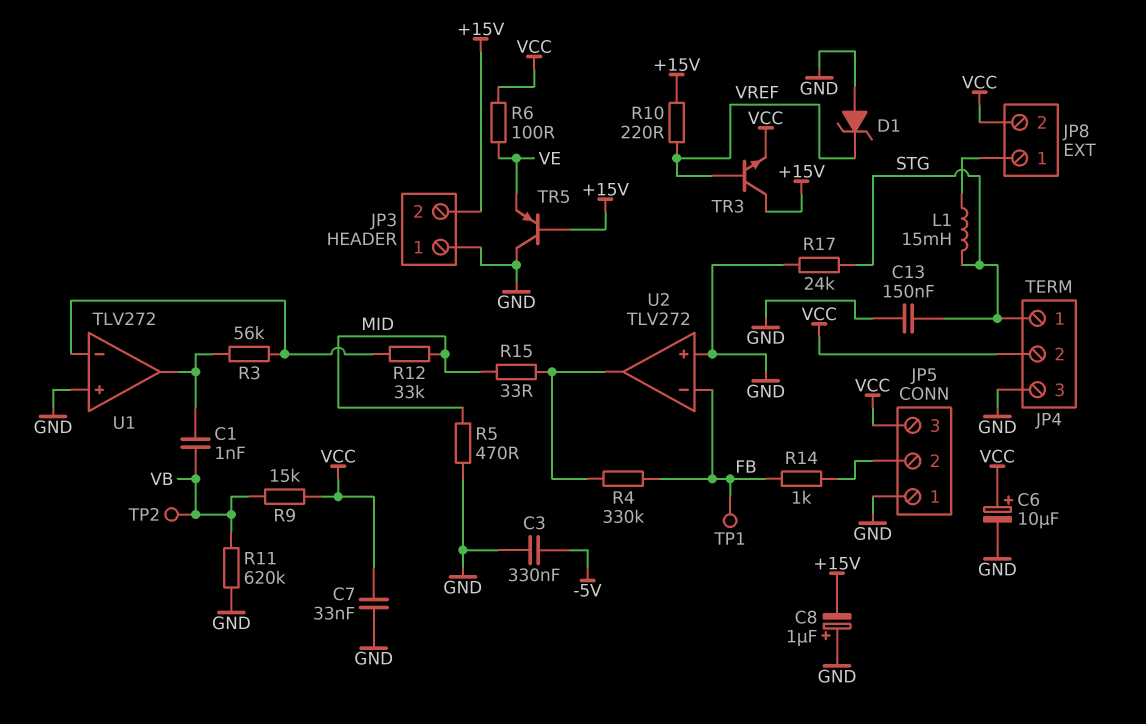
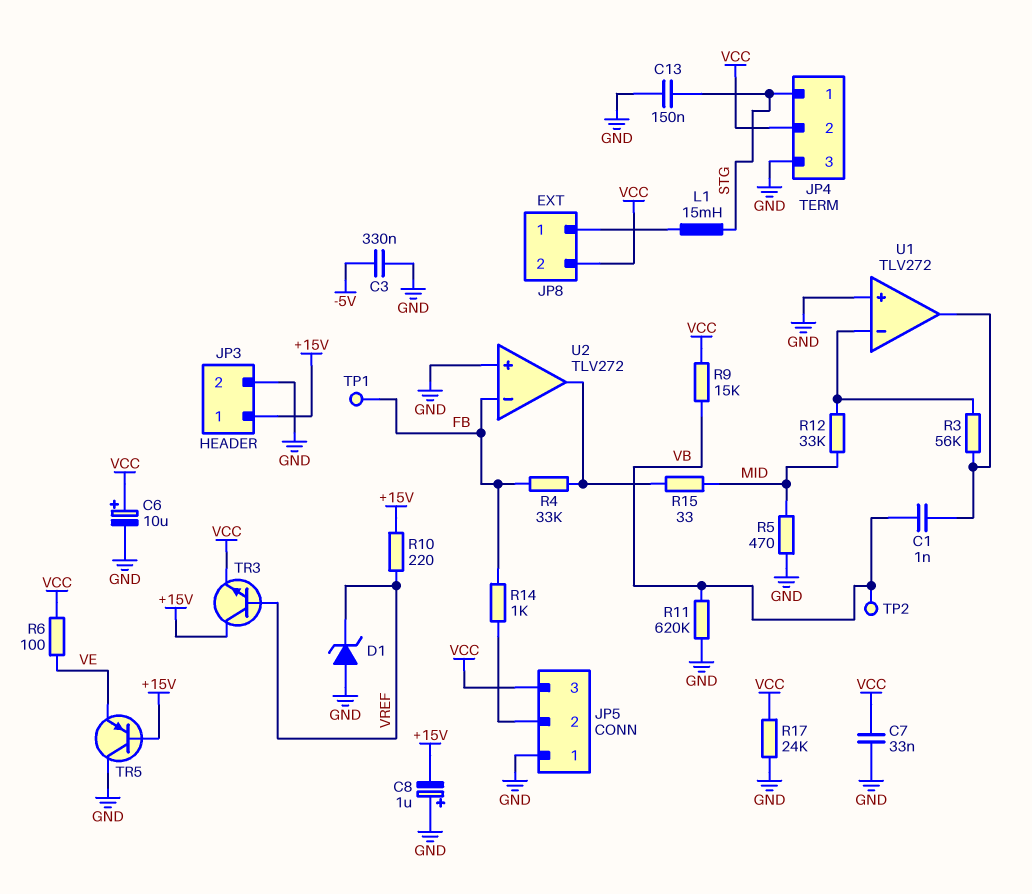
JP3 pin 1: GND -> +15V
JP3 pin 2: +15V -> GND
R4: 330k (FB, U2/out) -> 33k (FB, U2/out)
R17: 24k (GND, STG) -> 24k (GND, VCC)

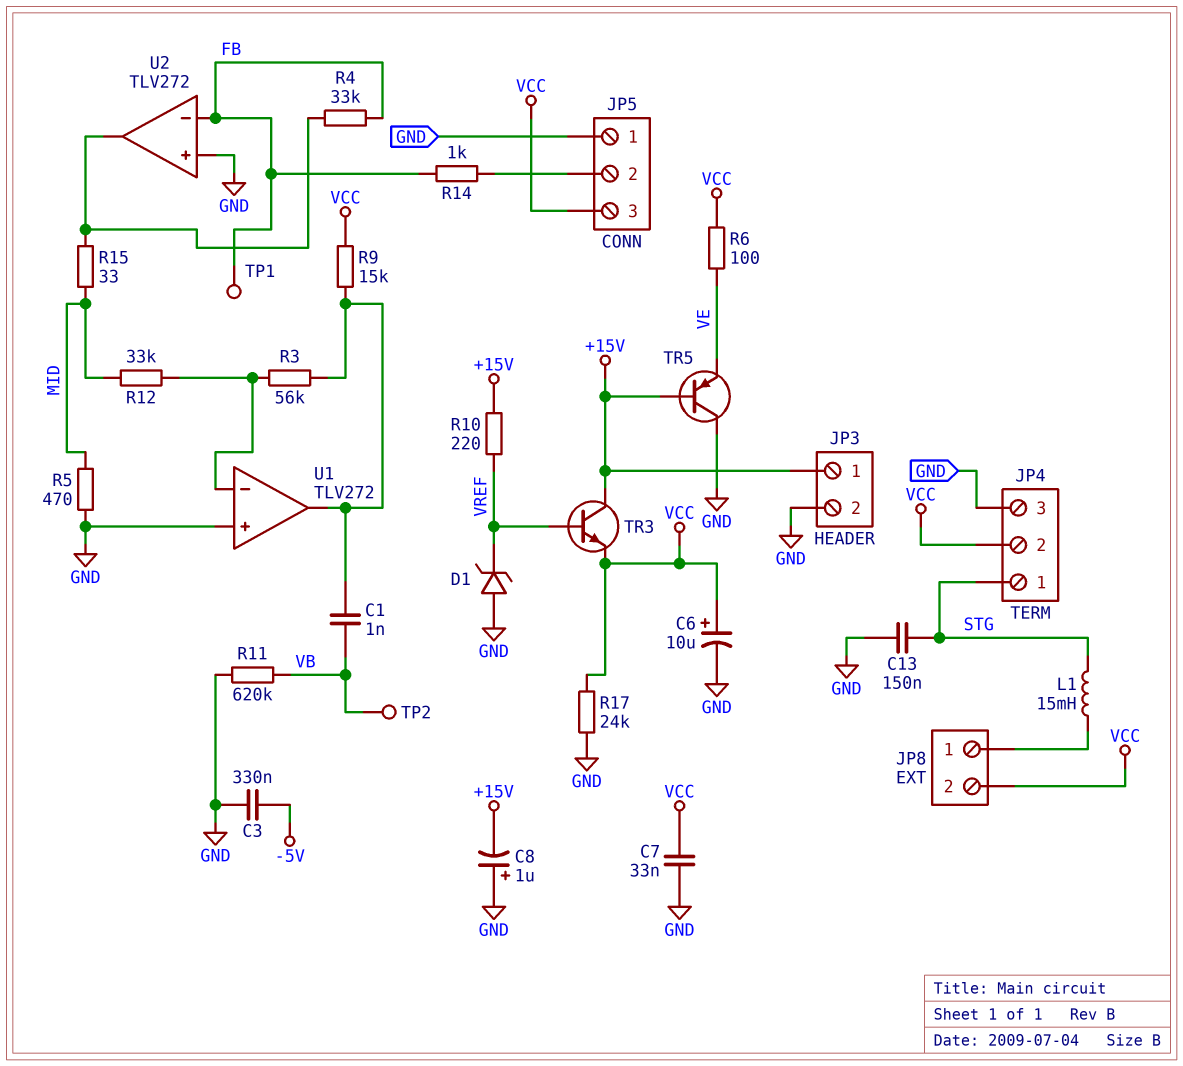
R9: 15k (VB, VCC) -> 15k (U1/out, VCC)

